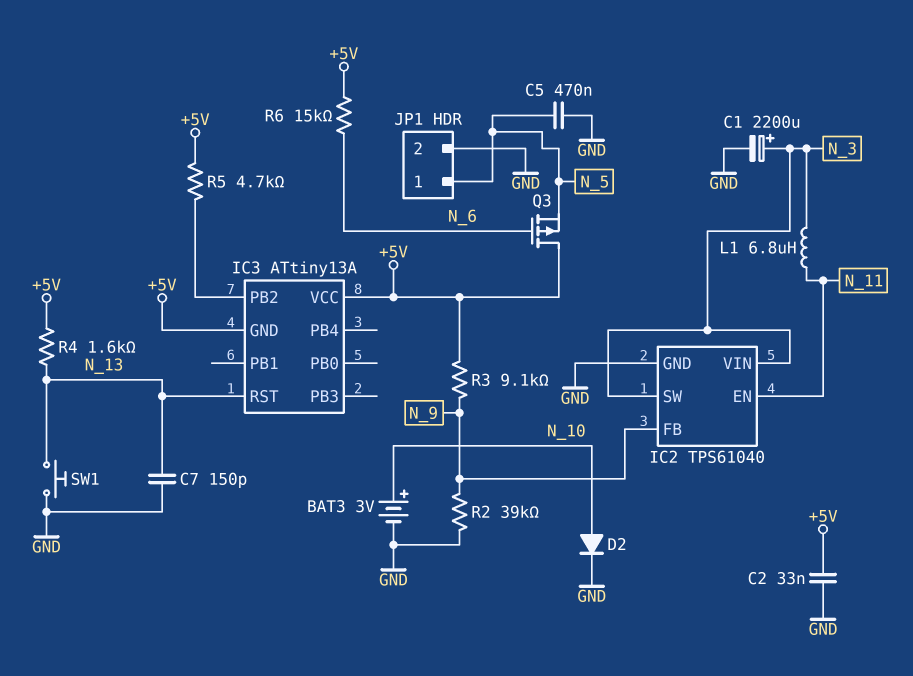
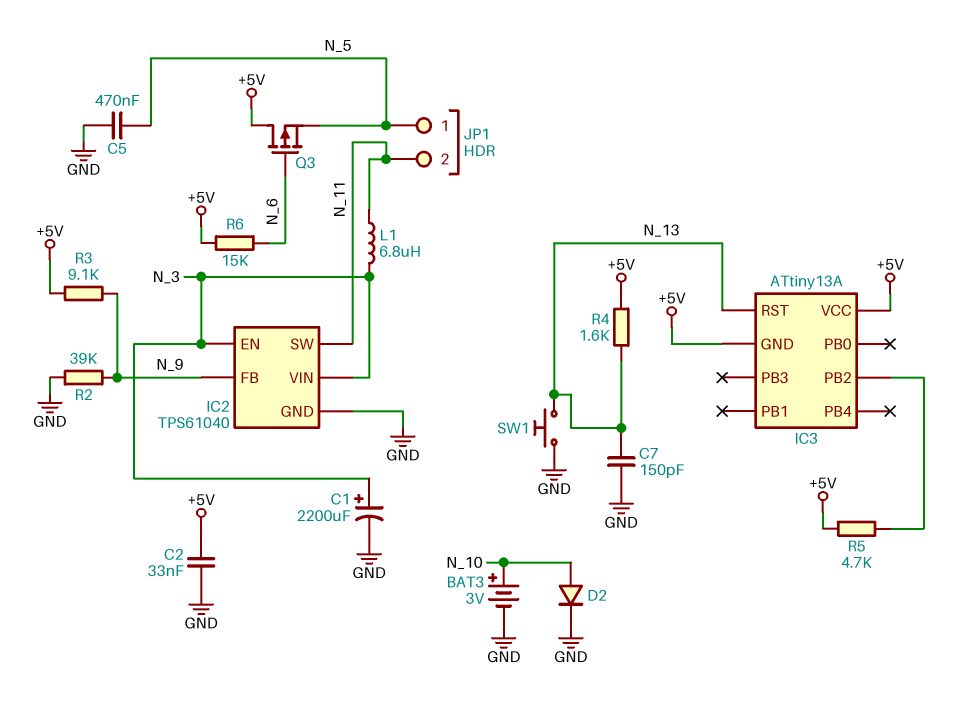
IC2 pin EN: N_11 -> N_3
IC2 pin SW: N_3 -> N_11
JP1 pin 2: GND -> N_11

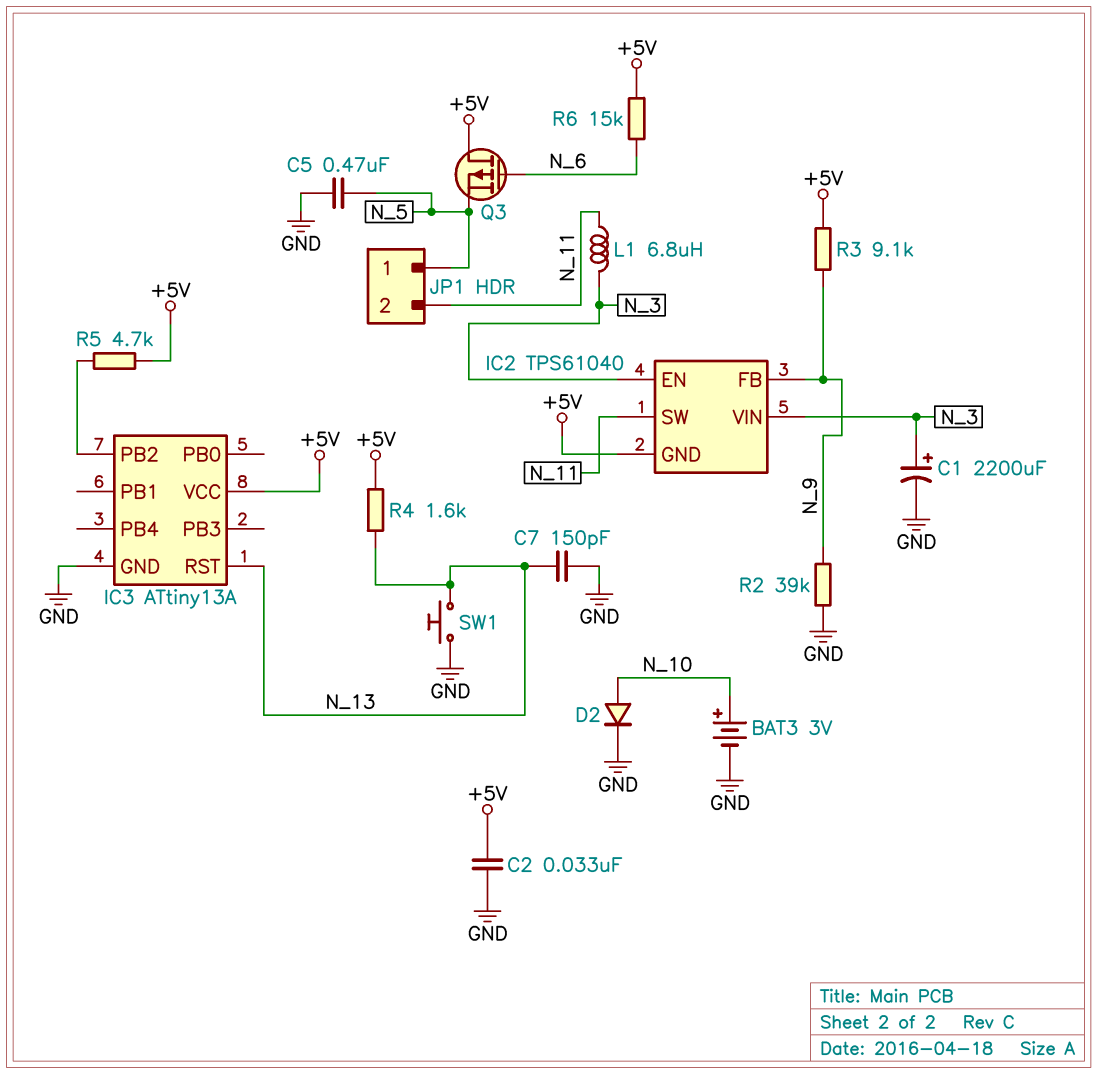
IC2 pin GND: GND -> +5V
IC3 pin GND: +5V -> GND

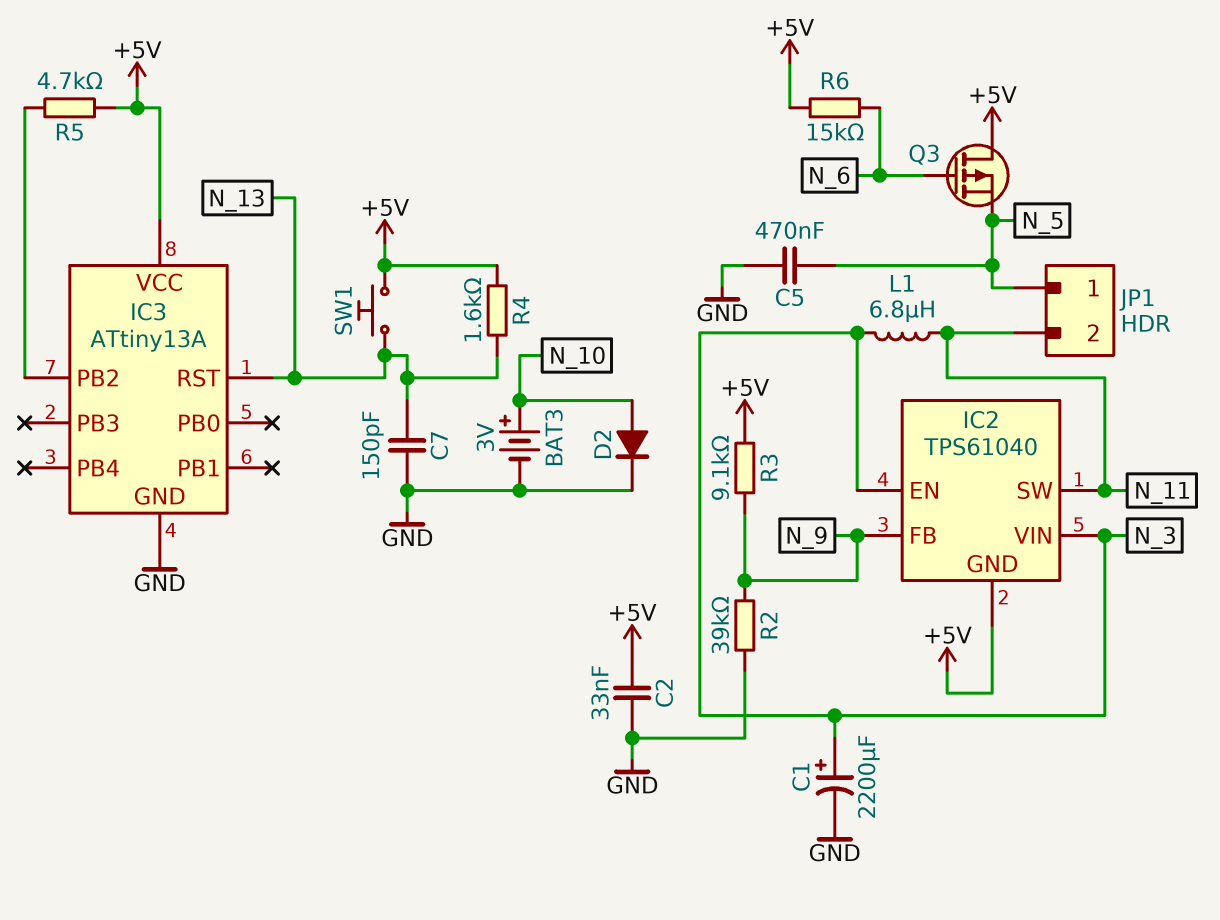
SW1: button (GND, N_13) -> button (+5V, N_13)

